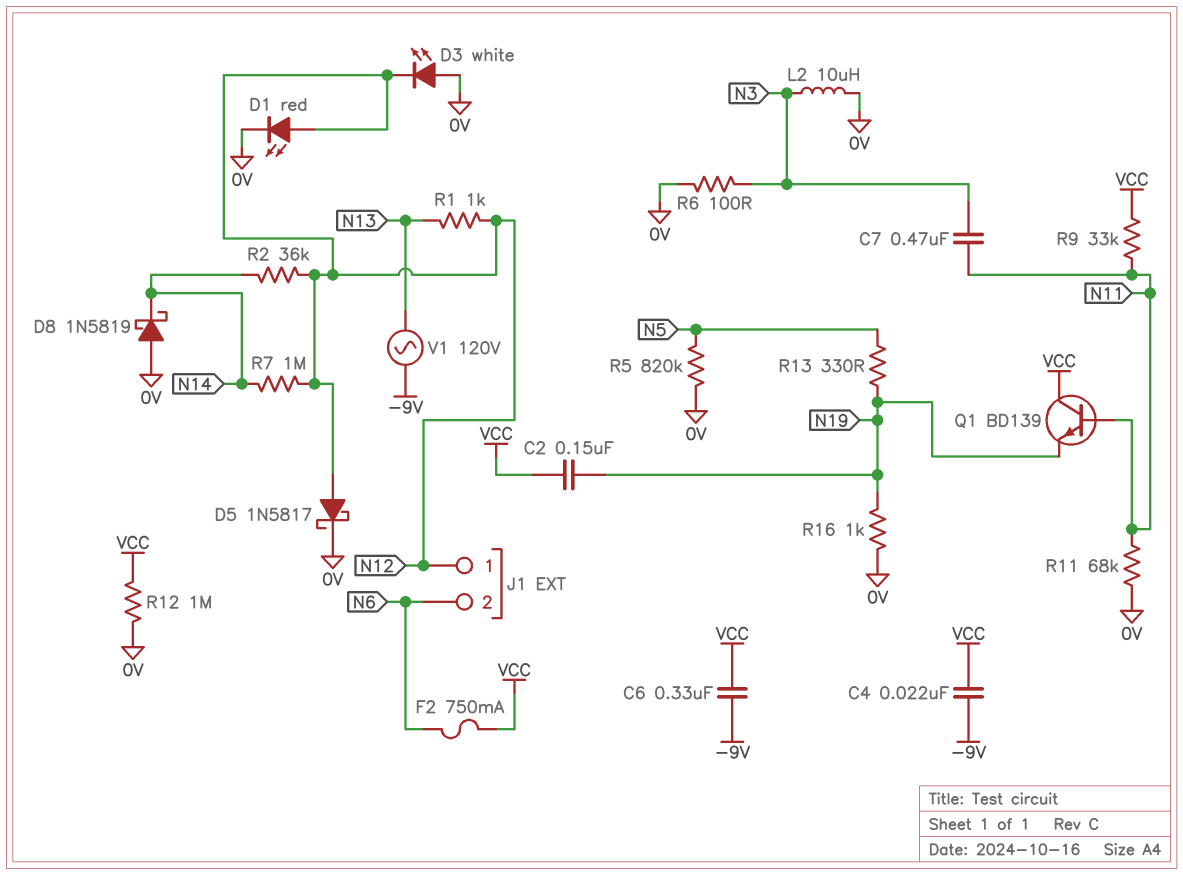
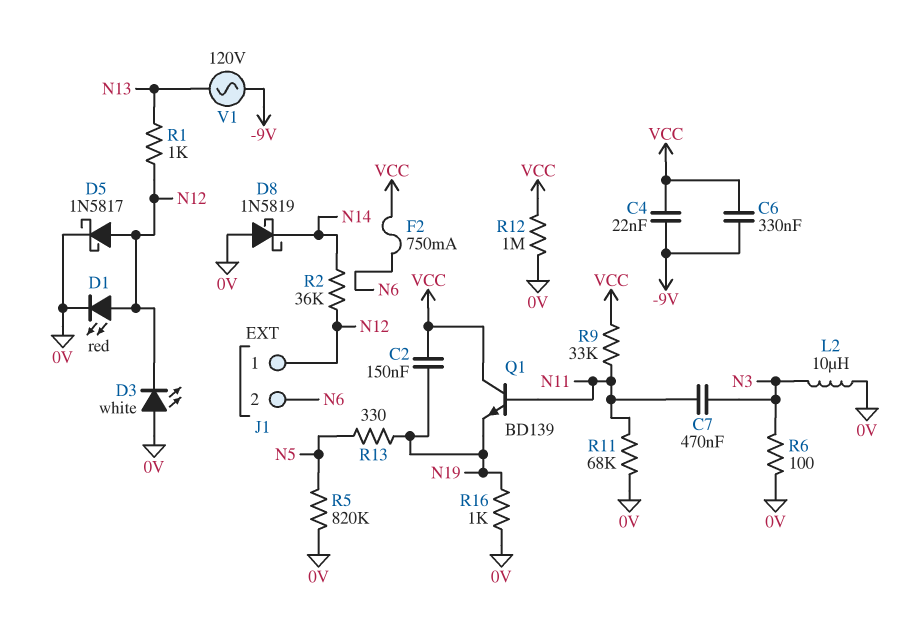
R7: 1M (N12, N14) -> none

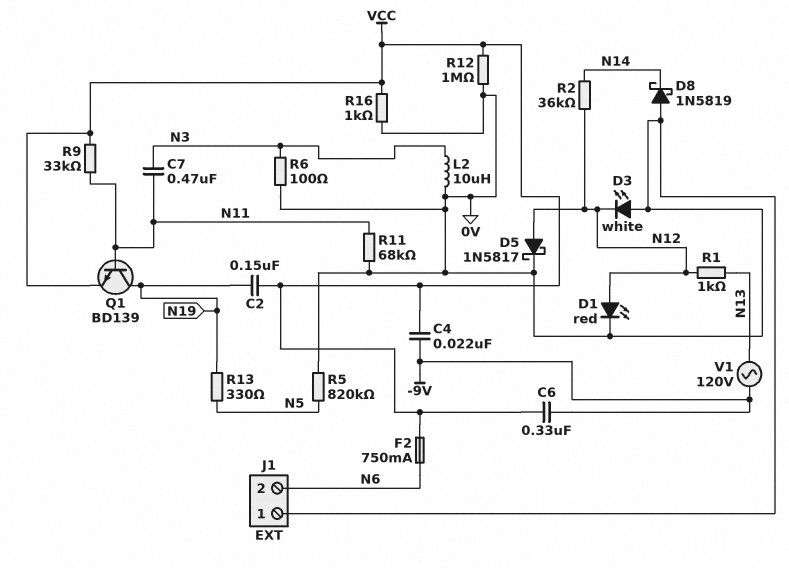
J1 pin 1: N12 -> 0V
Q1: NPN BD139 (B N11, C VCC, E N19) -> NPN BD139 (B N11, C N19, E VCC)
R16: 1k (0V, N19) -> 1k (0V, VCC)

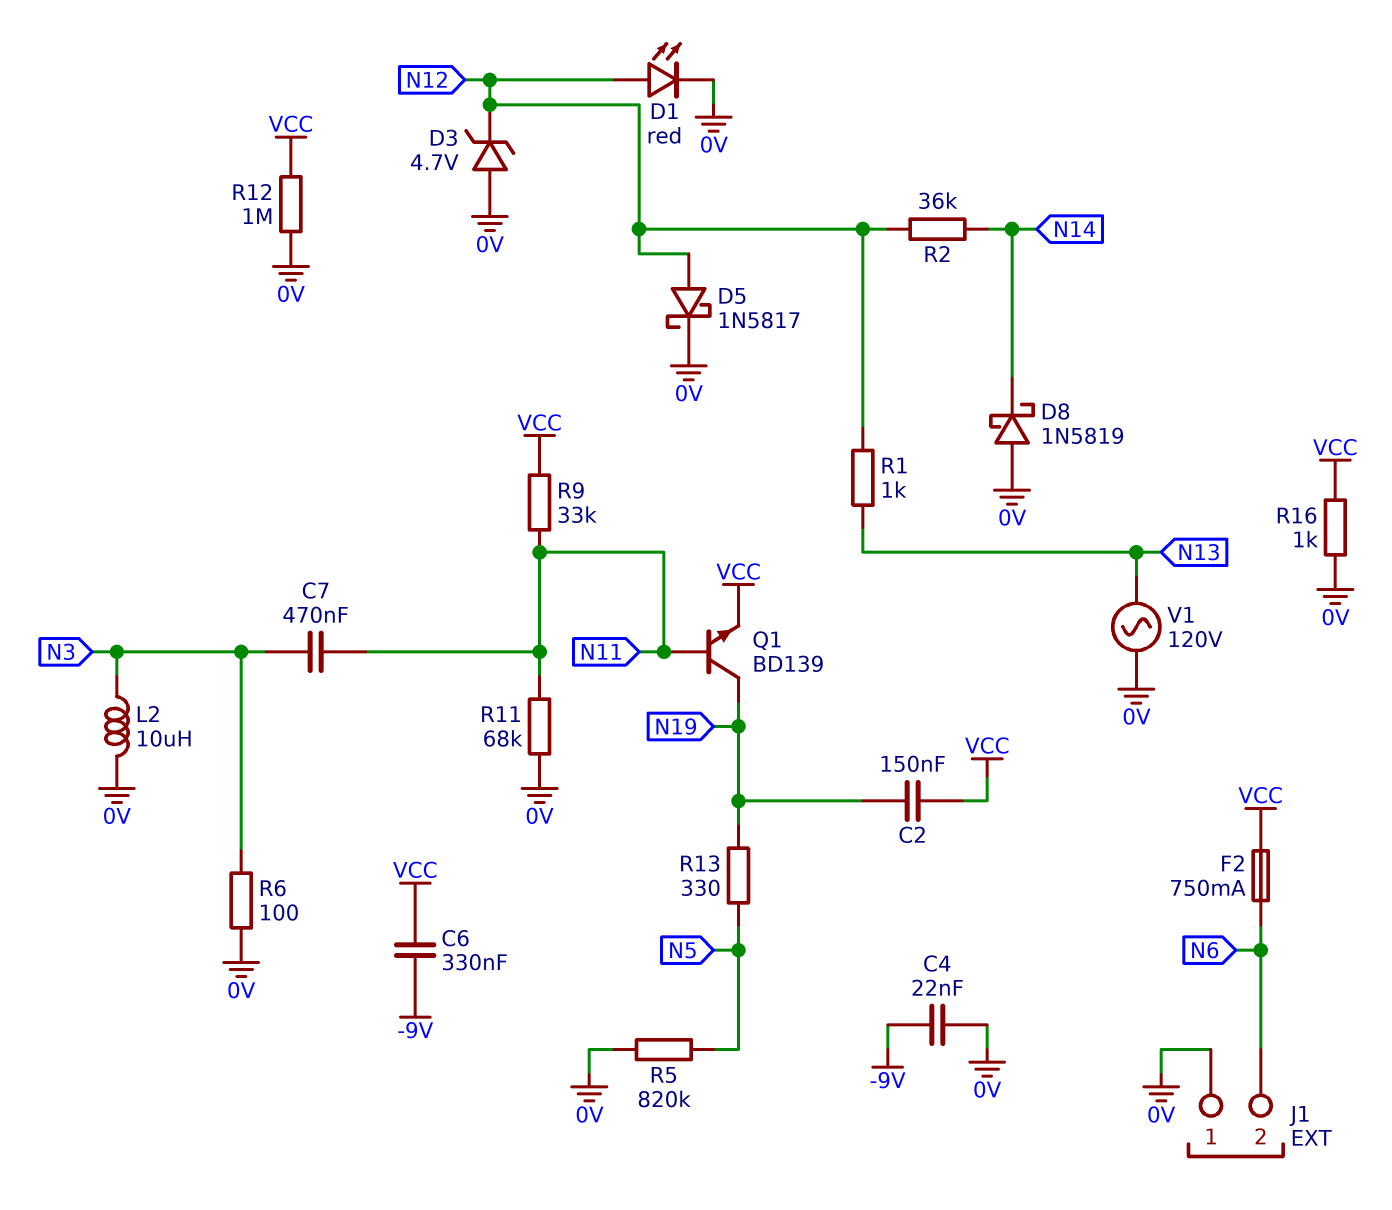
C4: 22nF (-9V, VCC) -> 22nF (-9V, 0V)
D3: LED white (A 0V, K N12) -> zener 4.7V (A 0V, K N12)
V1: AC 120V (-9V, N13) -> AC 120V (0V, N13)

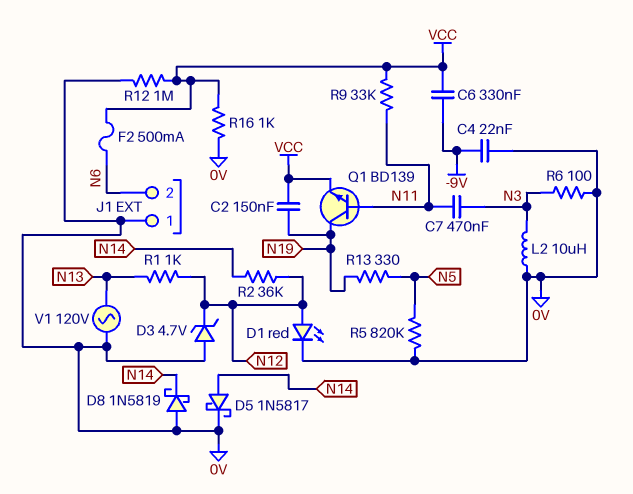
D5: schottky 1N5817 (A N12, K 0V) -> schottky 1N5817 (A N14, K 0V)
F2: 750mA (N6, VCC) -> 500mA (N6, VCC)
R11: 68k (0V, N11) -> none

